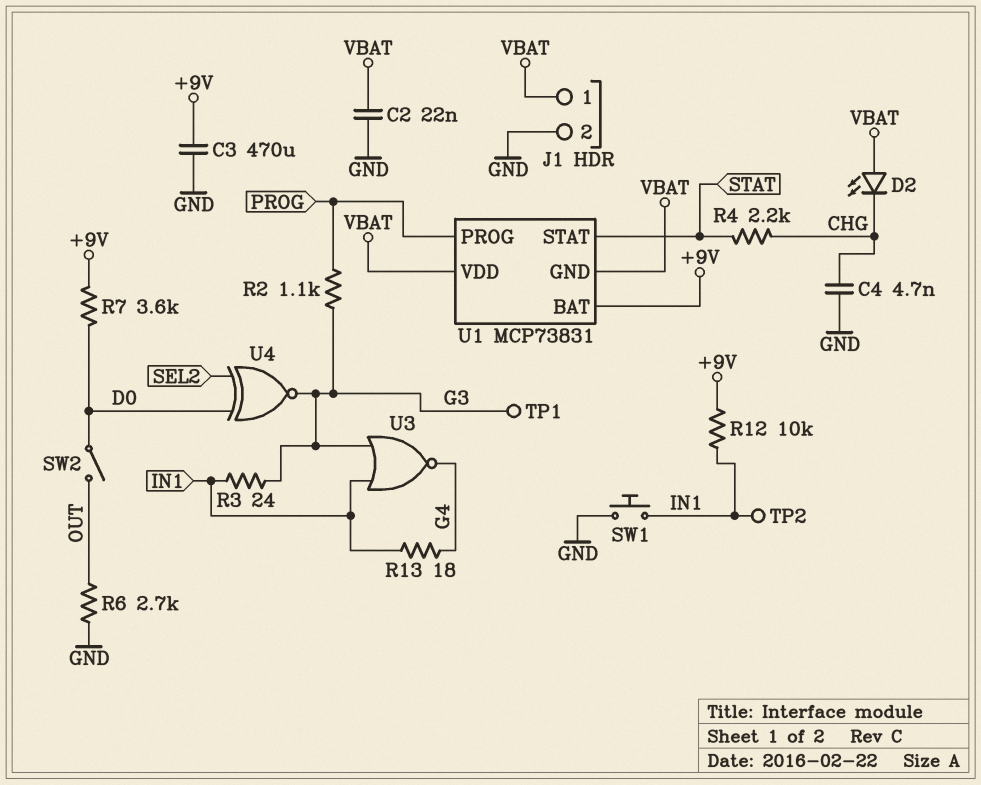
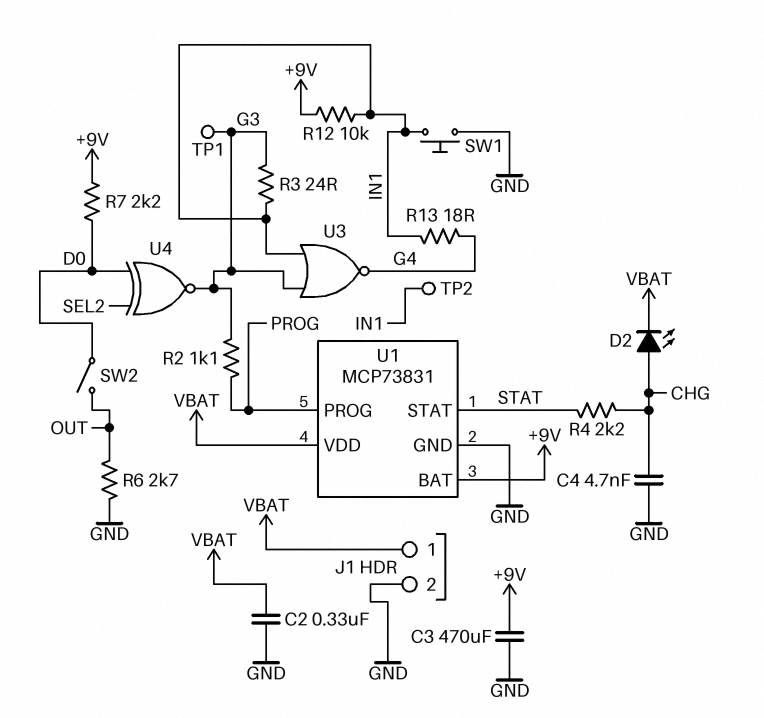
C2: 22nF (GND, VBAT) -> 330nF (GND, VBAT)
D2: LED (A VBAT, K CHG) -> LED (A CHG, K VBAT)
R7: 3.6k (+9V, D0) -> 2.2k (+9V, D0)
U1 pin GND: VBAT -> GND

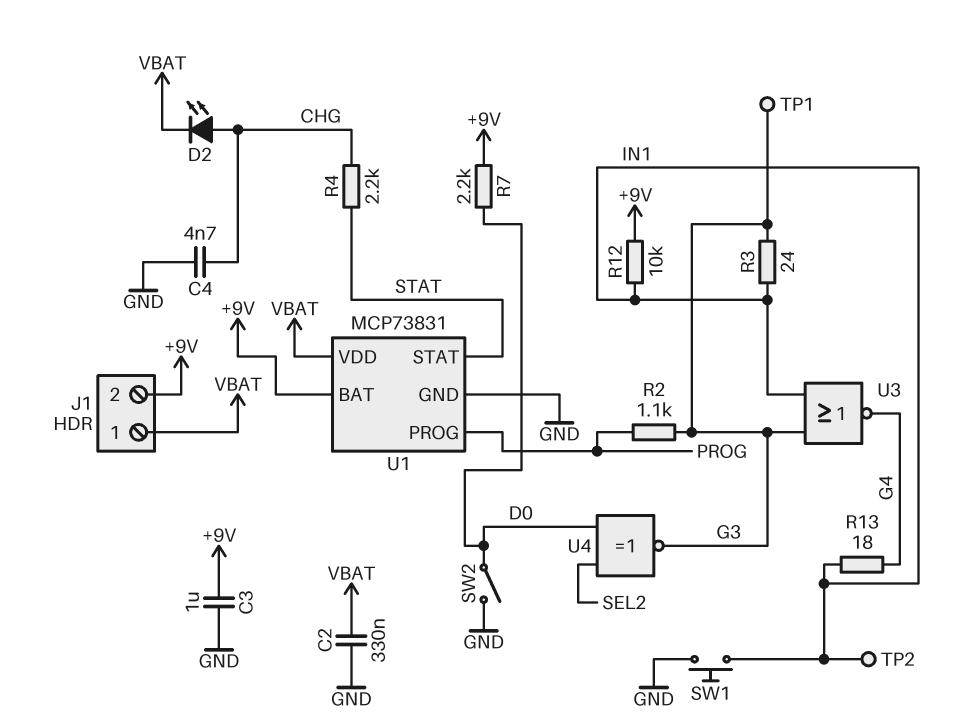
C3: 470uF (+9V, GND) -> 1uF (+9V, GND)
J1 pin 2: GND -> +9V
R6: 2.7k (GND, OUT) -> none
SW2: switch (D0, OUT) -> switch (D0, GND)

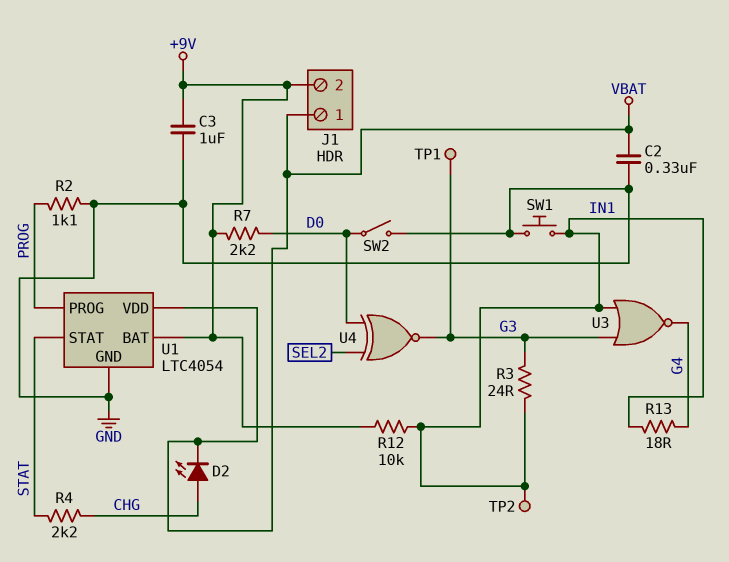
C4: 4.7nF (CHG, GND) -> none
R2: 1.1k (G3, PROG) -> 1.1k (GND, PROG)
U1: MCP73831 -> LTC4054

